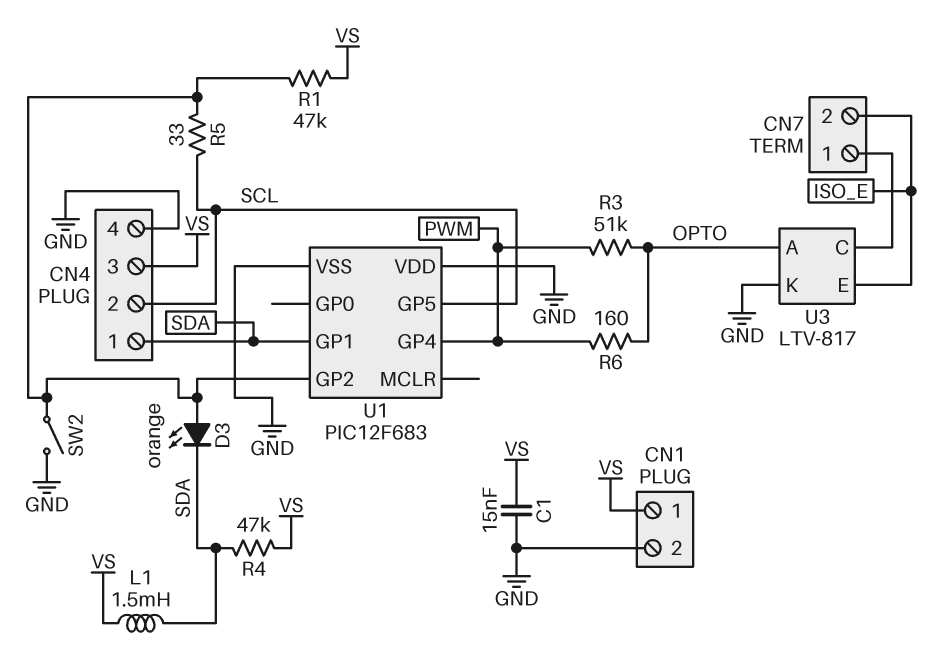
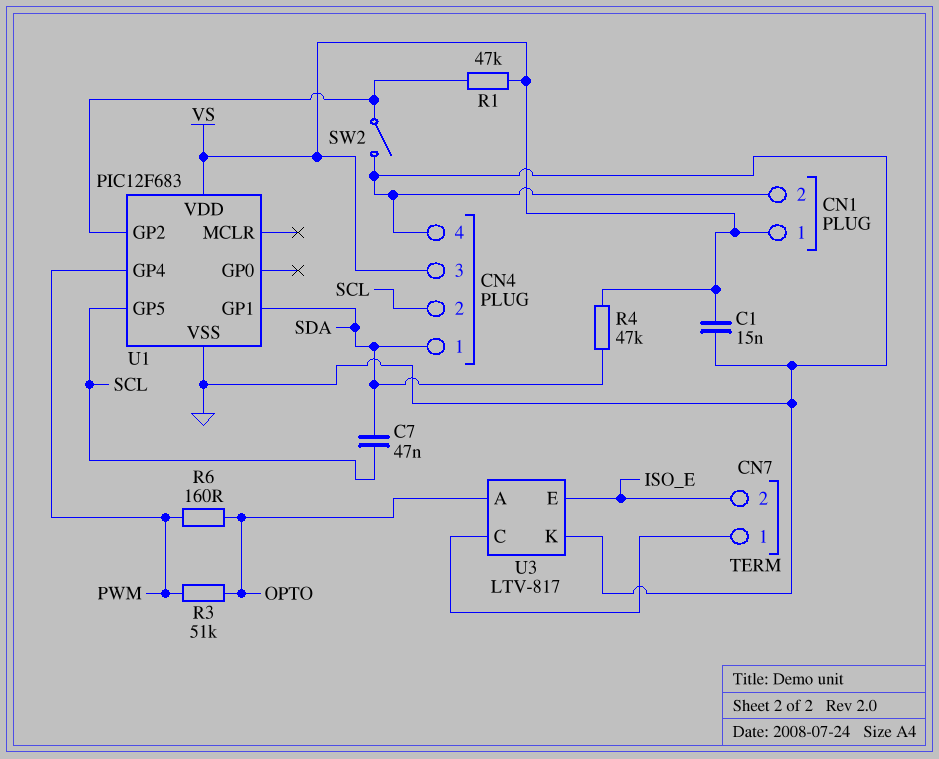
C7: none -> 47nF (SCL, SDA)
D3: LED orange (A U1/GP2, K SDA) -> none
L1: 1.5mH (SDA, VS) -> none
R5: 33 (SCL, U1/GP2) -> none
U1 pin VDD: GND -> VS

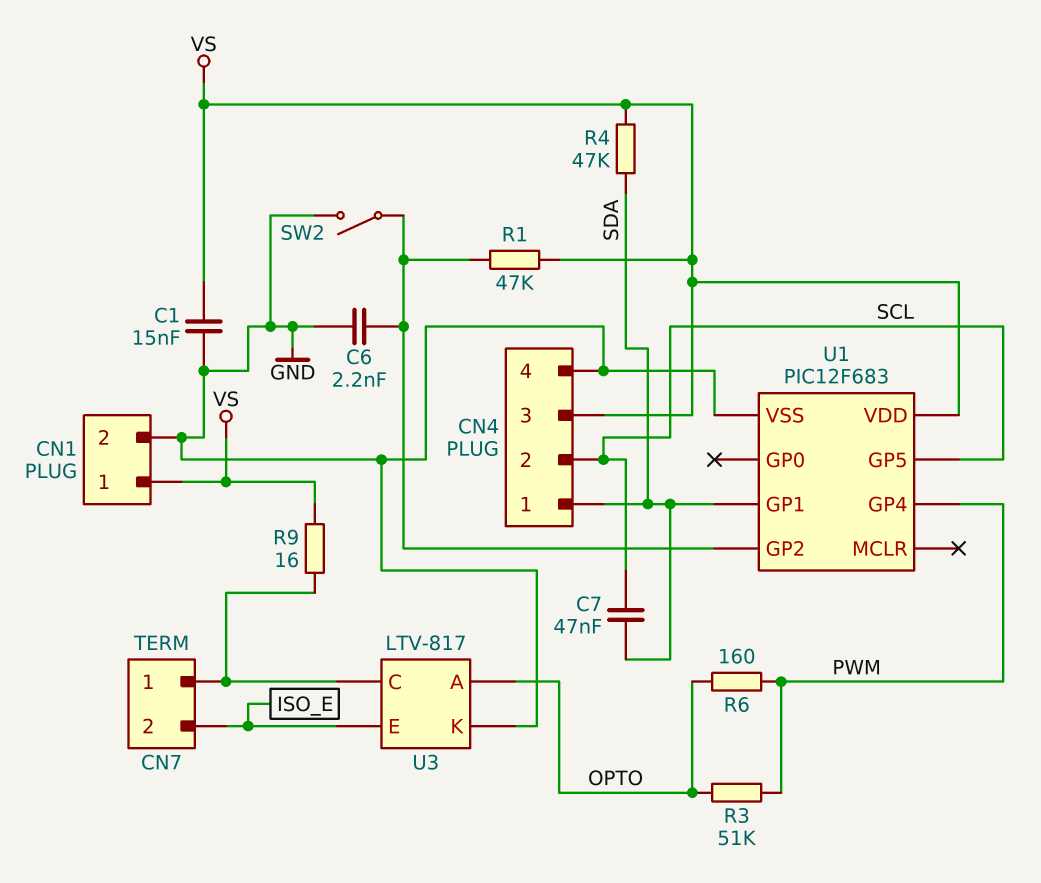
C6: none -> 2.2nF (GND, U1/GP2)
R9: none -> 16 (CN7/1, VS)

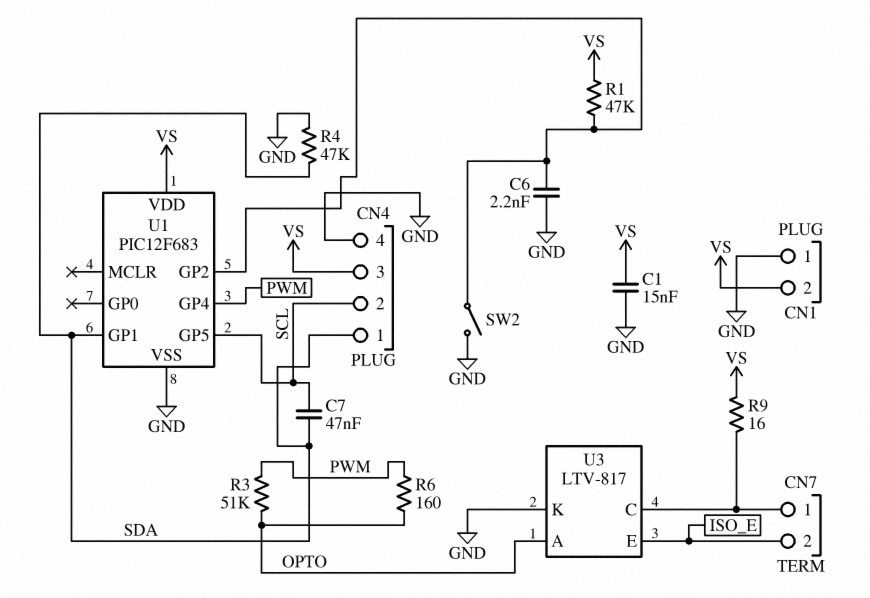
CN1 pin 1: VS -> GND
CN1 pin 2: GND -> VS
R4: 47k (SDA, VS) -> 47k (GND, SDA)

